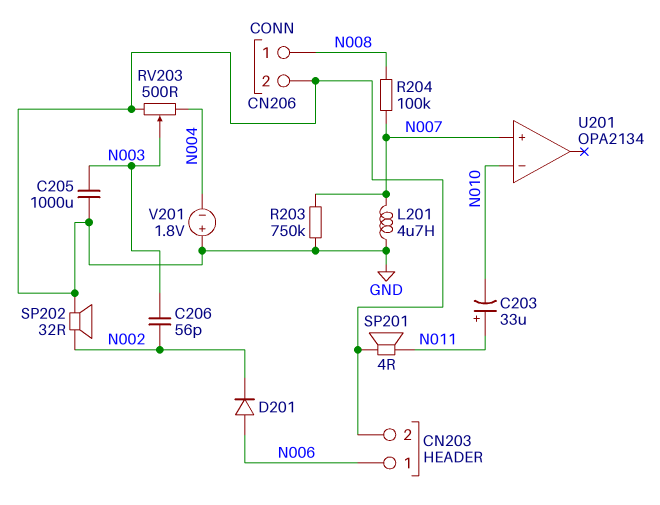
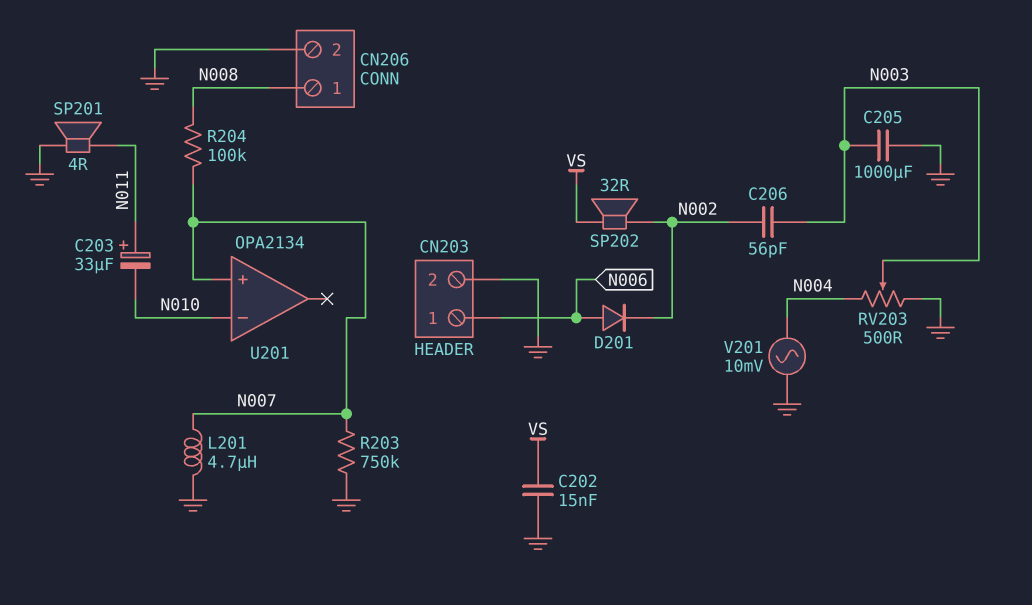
C202: none -> 15nF (GND, VS)
SP202: speaker 32R (GND, N002) -> speaker 32R (N002, VS)
V201: 1.8V (plus GND, minus N004) -> AC 10mV (GND, N004)

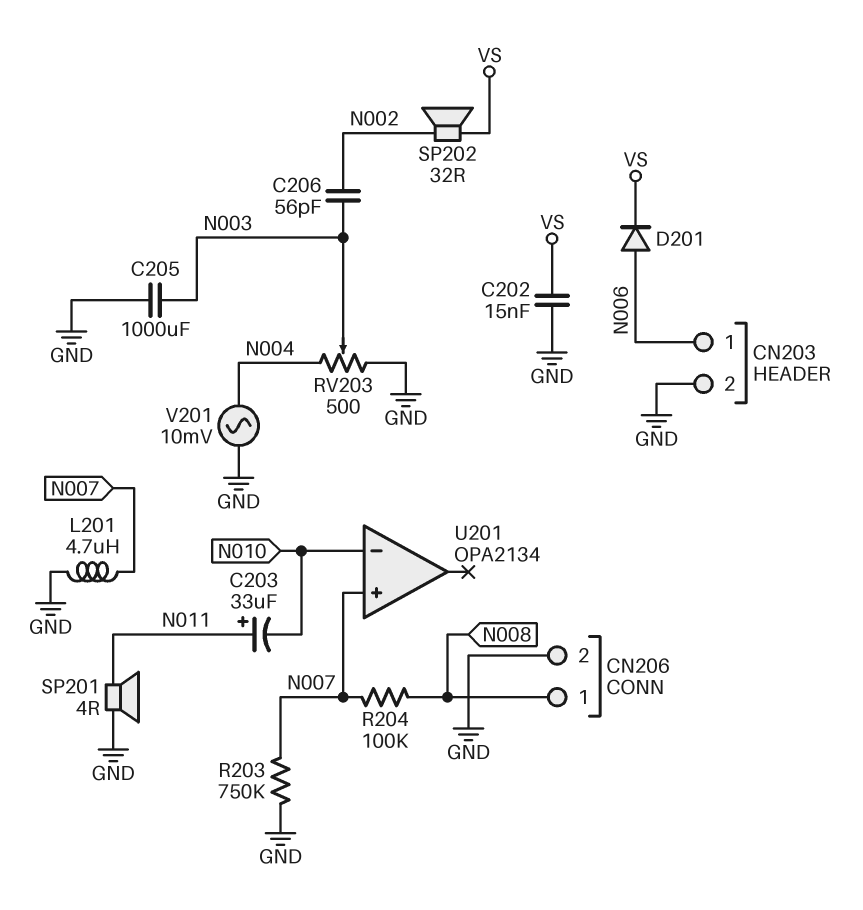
D201: diode (A N006, K N002) -> diode (A N006, K VS)

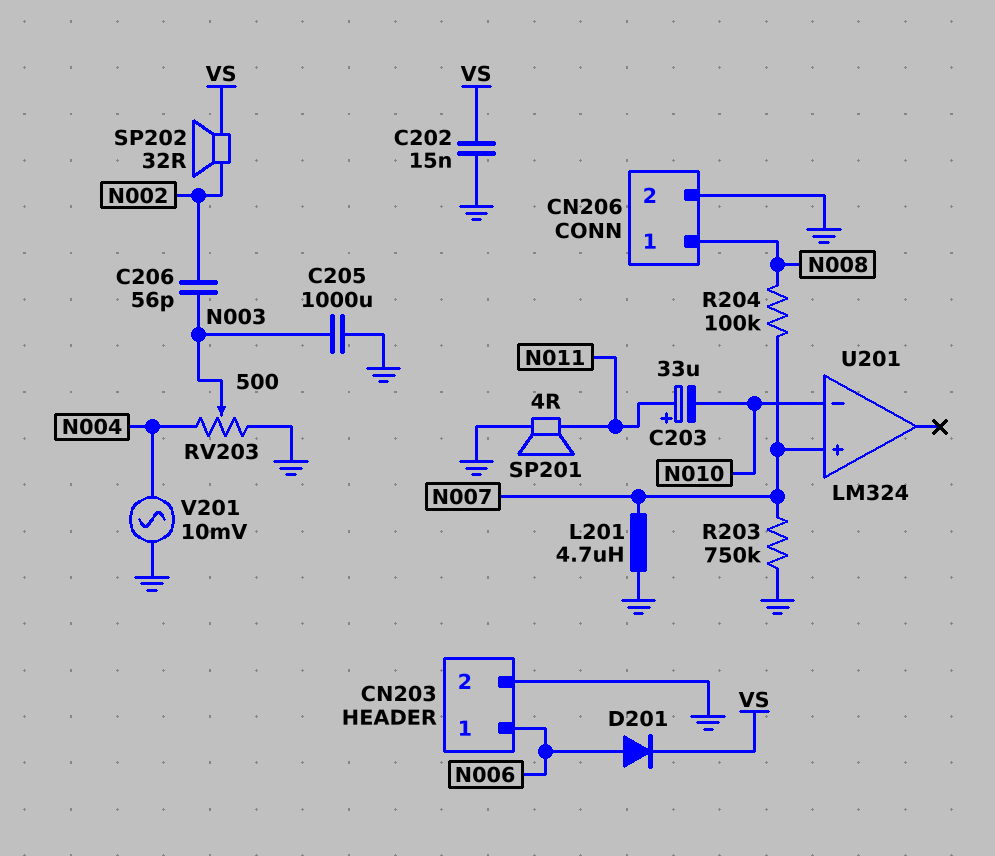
U201: OPA2134 -> LM324

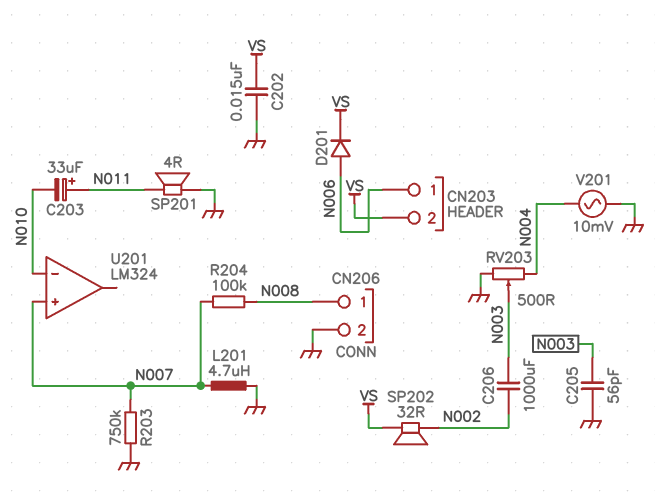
C205: 1000uF (GND, N003) -> 56pF (GND, N003)
C206: 56pF (N002, N003) -> 1000uF (N002, N003)
CN203 pin 2: GND -> VS

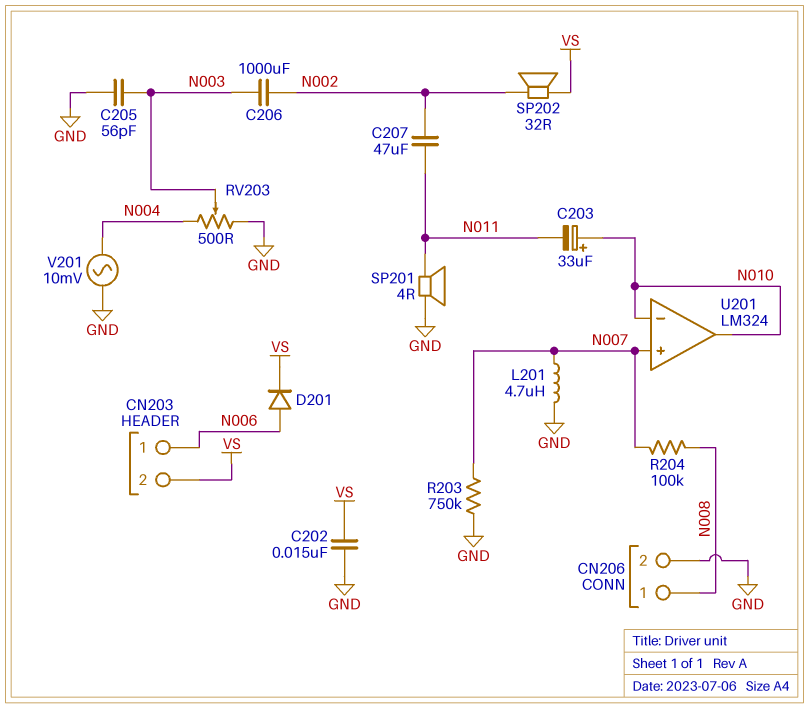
C203: 33uF (plus N011, minus N010) -> 33uF (plus N010, minus N011)
C207: none -> 47uF (N002, N011)
U201 pin out: none -> N010

